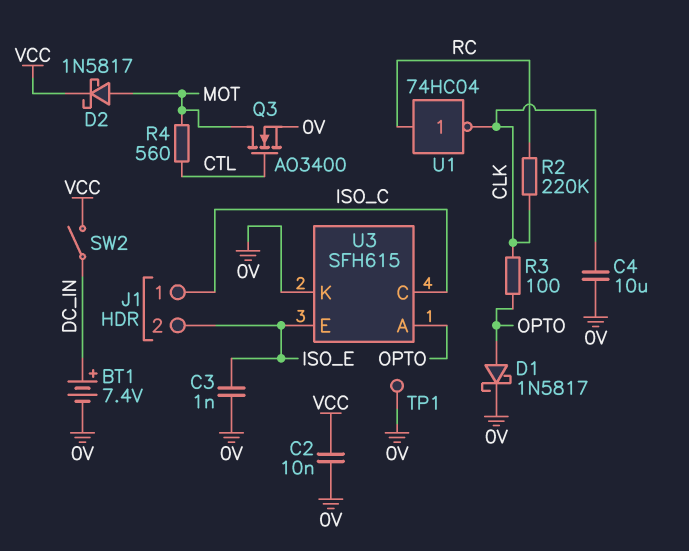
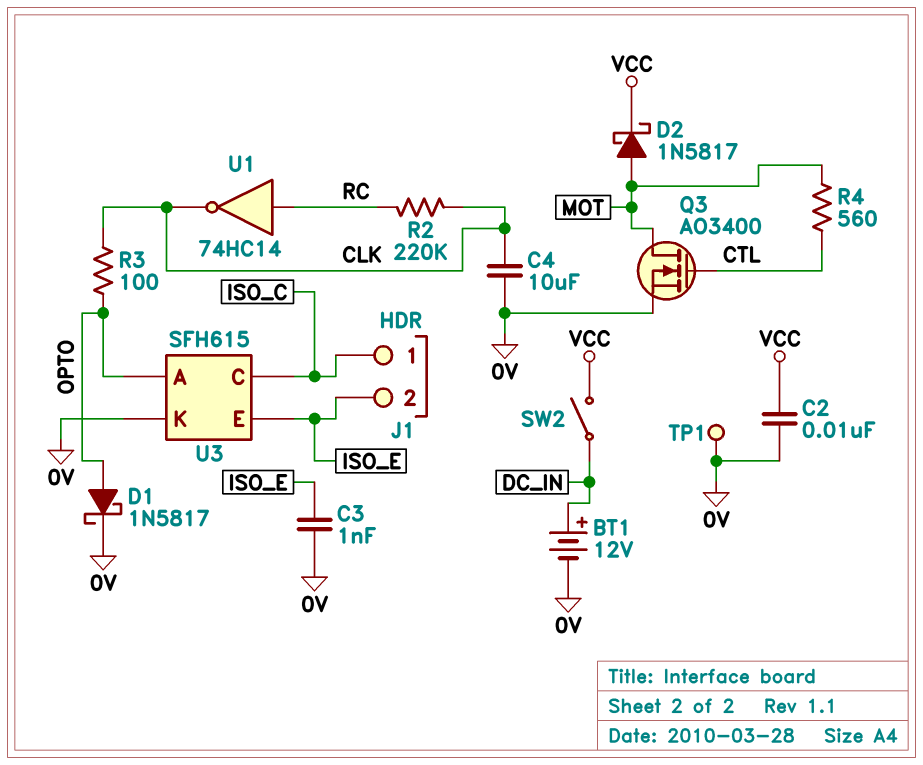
BT1: 7.4V (plus DC_IN, minus 0V) -> 12V (plus DC_IN, minus 0V)
U1: NOT 74HC04 (in RC, out CLK) -> NOT 74HC14 (in RC, out CLK)

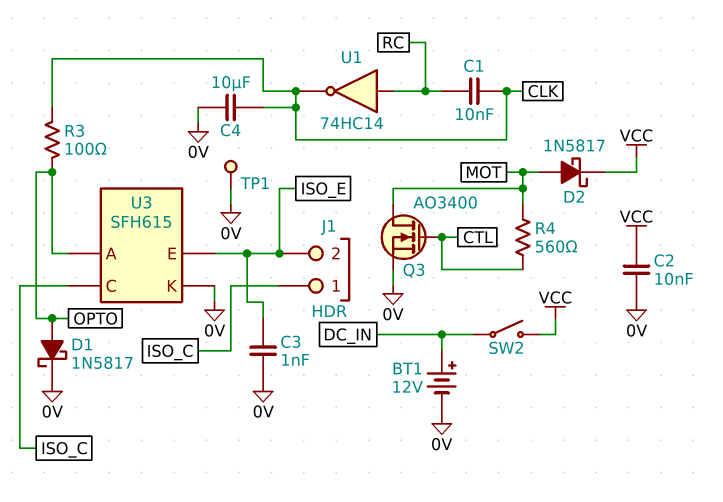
C1: none -> 10nF (CLK, RC)
R2: 220k (CLK, RC) -> none

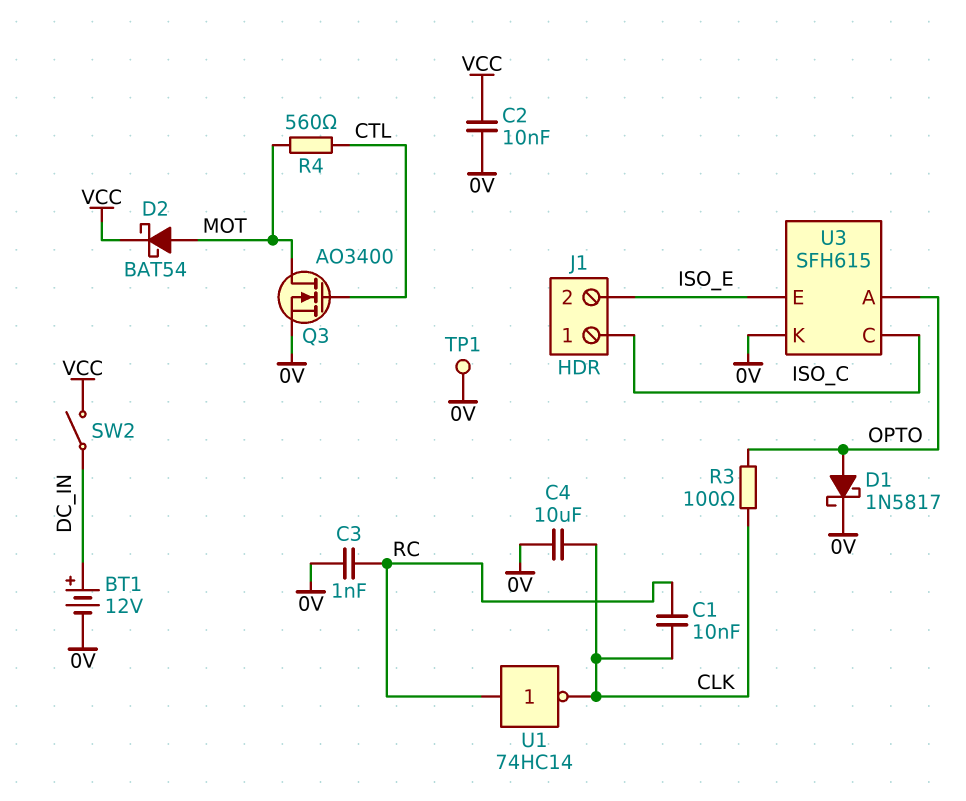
C3: 1nF (0V, ISO_E) -> 1nF (0V, RC)
D2: schottky 1N5817 (A MOT, K VCC) -> schottky BAT54 (A MOT, K VCC)

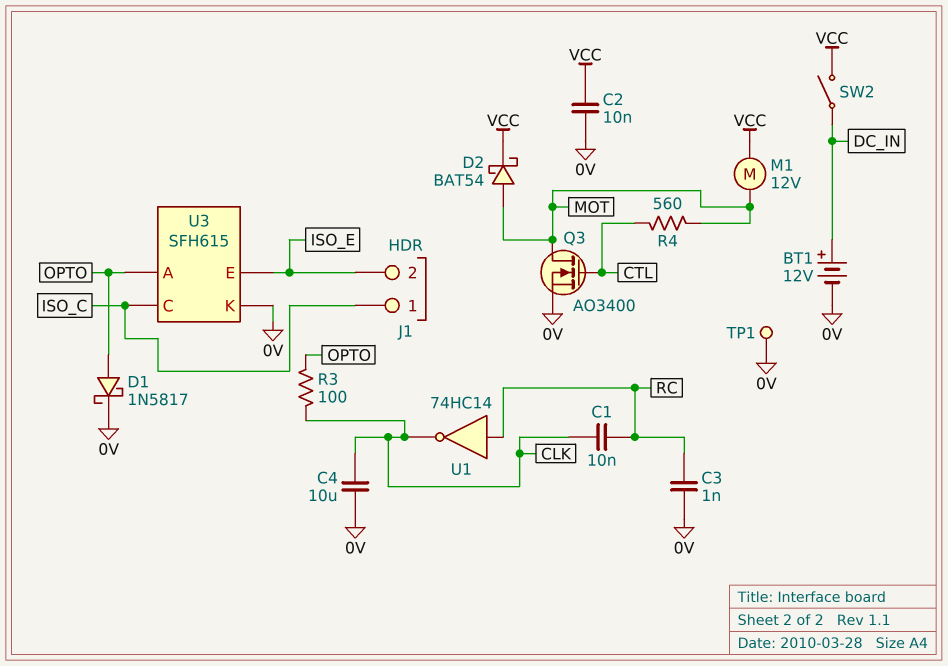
M1: none -> motor 12V (MOT, VCC)

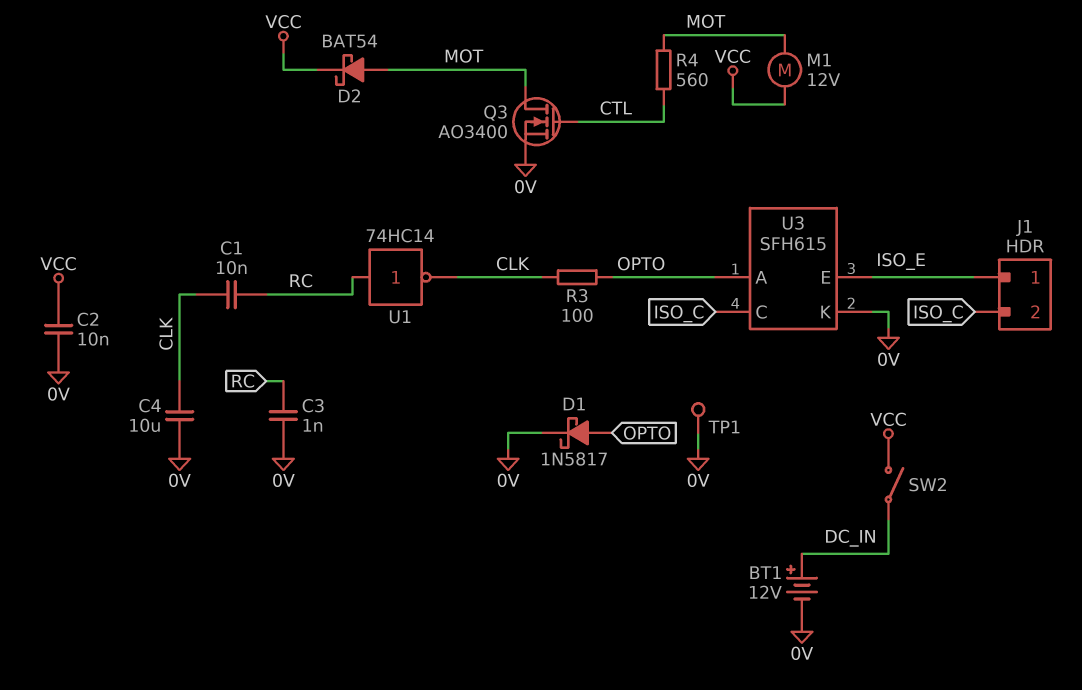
J1 pin 1: ISO_C -> ISO_E
J1 pin 2: ISO_E -> ISO_C

